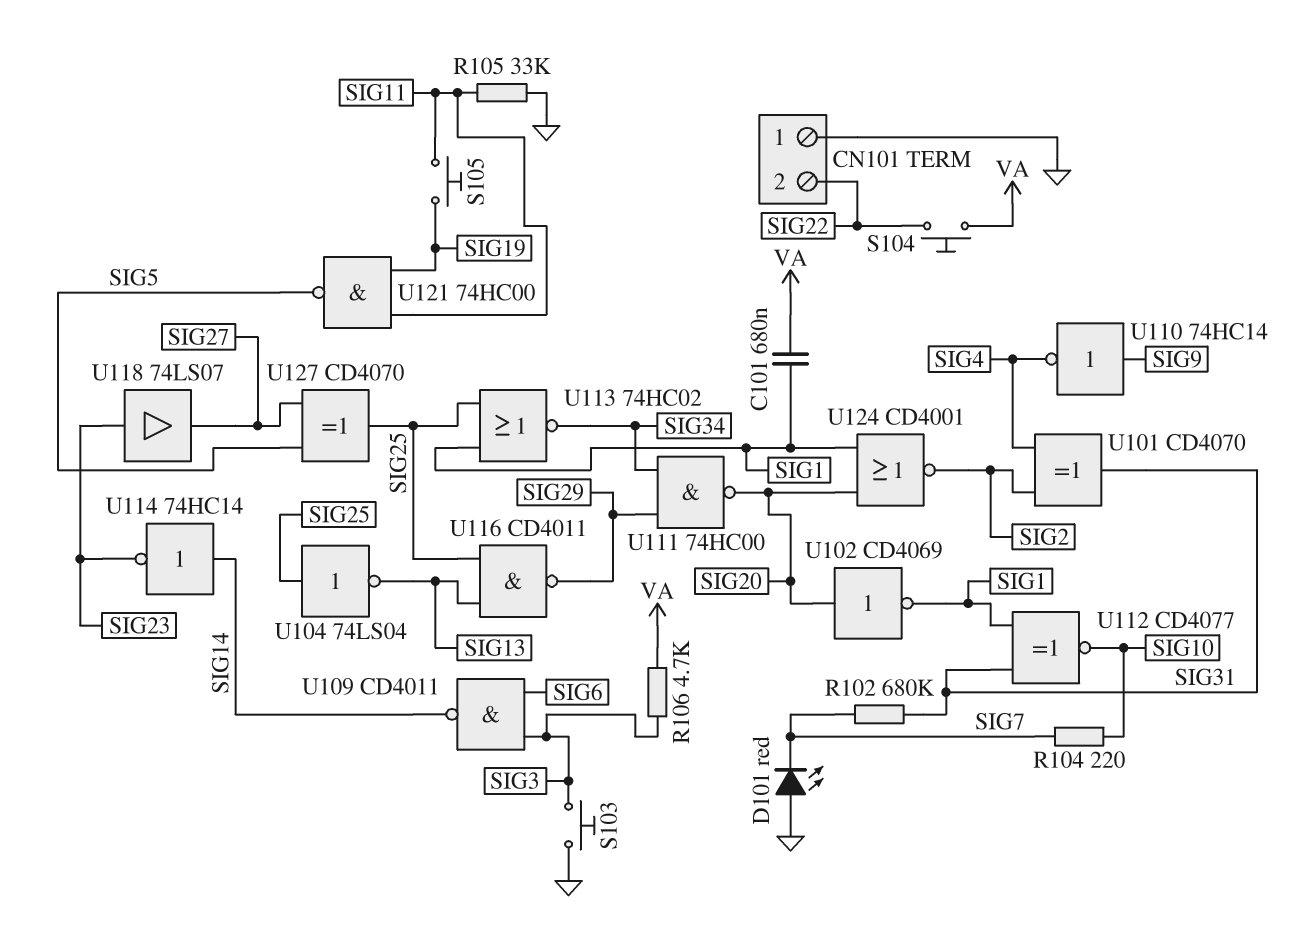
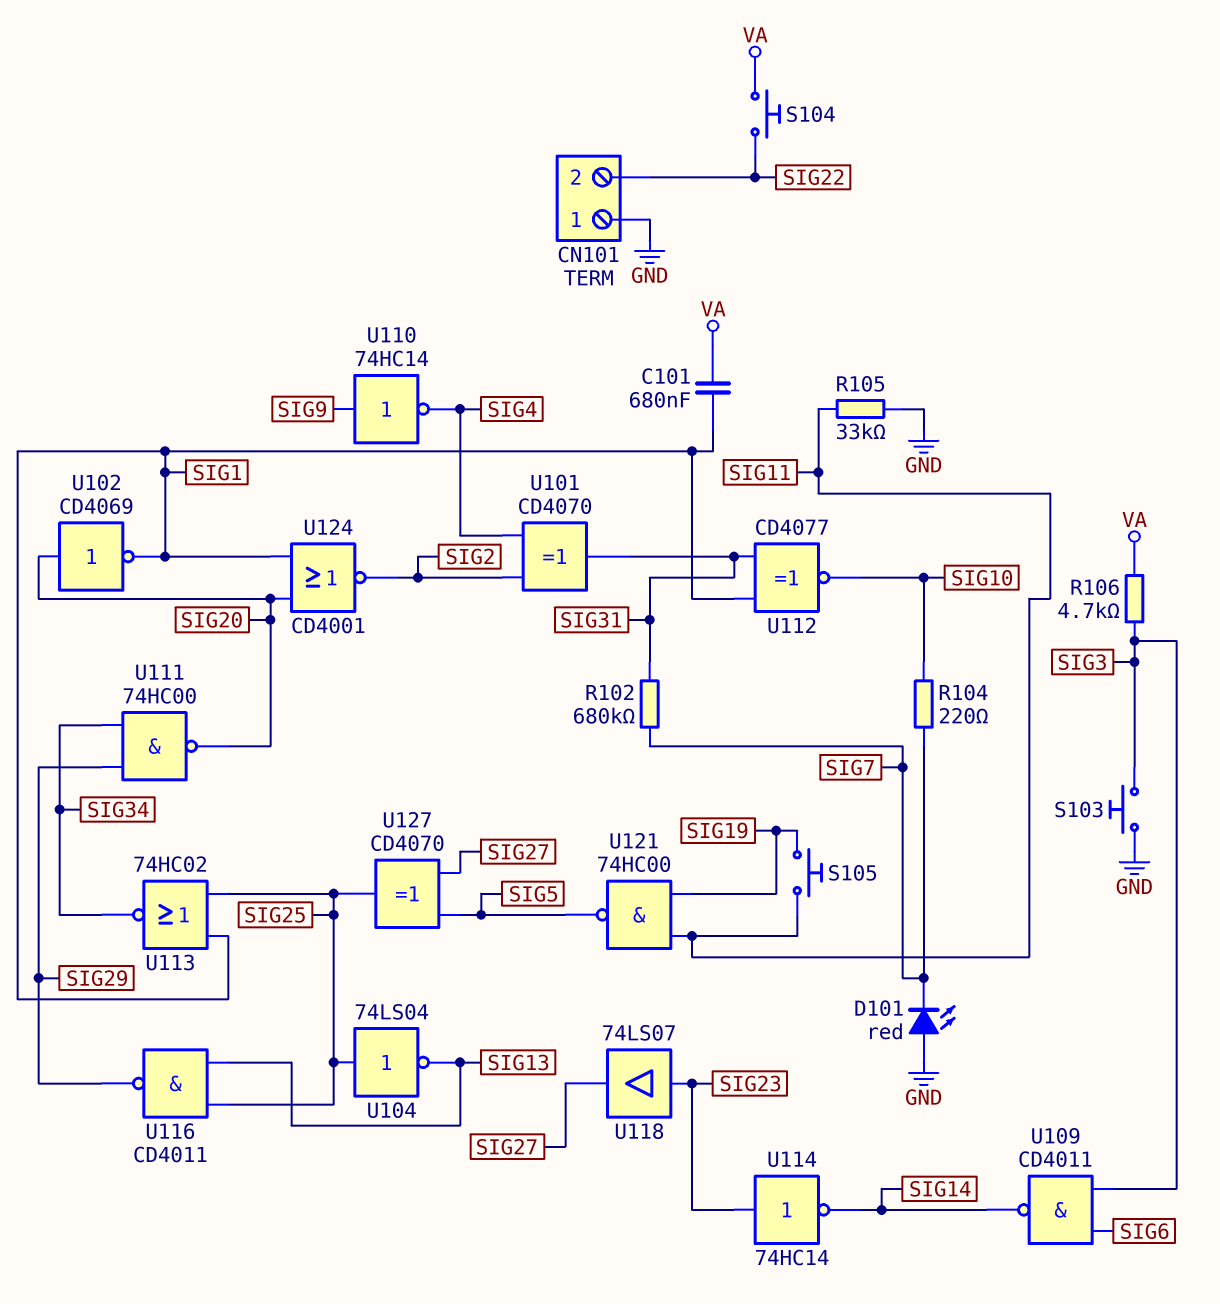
U114: NOT 74HC14 (in SIG14, out SIG23) -> NOT 74HC14 (in SIG23, out SIG14)

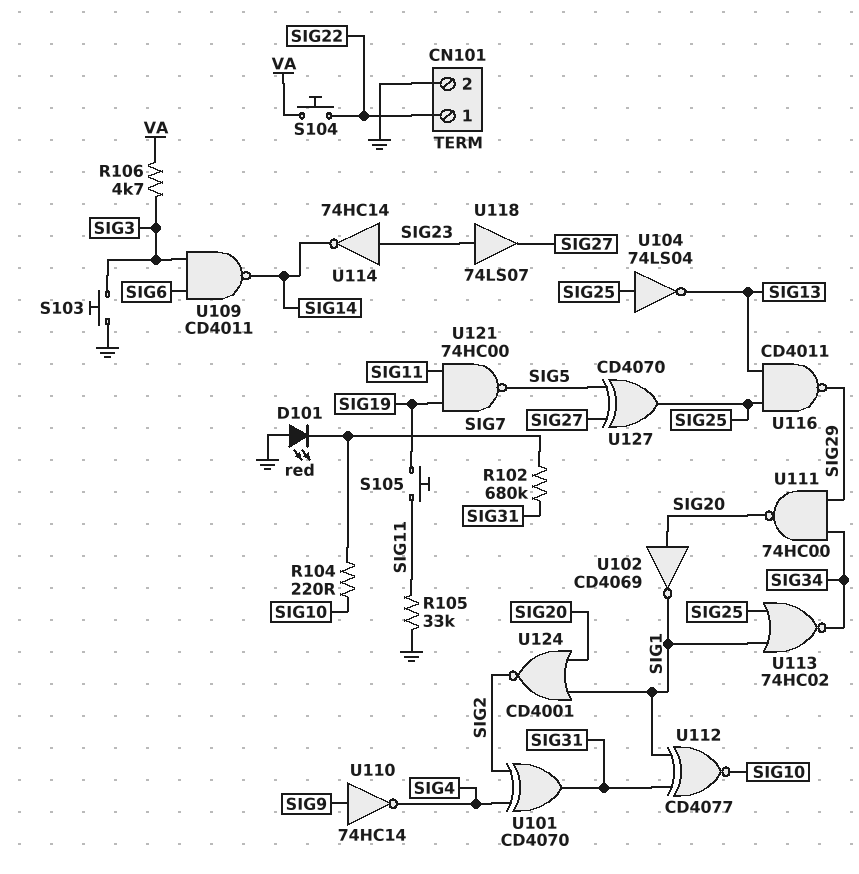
C101: 680nF (SIG1, VA) -> none
CN101 pin 1: GND -> SIG22
CN101 pin 2: SIG22 -> GND

